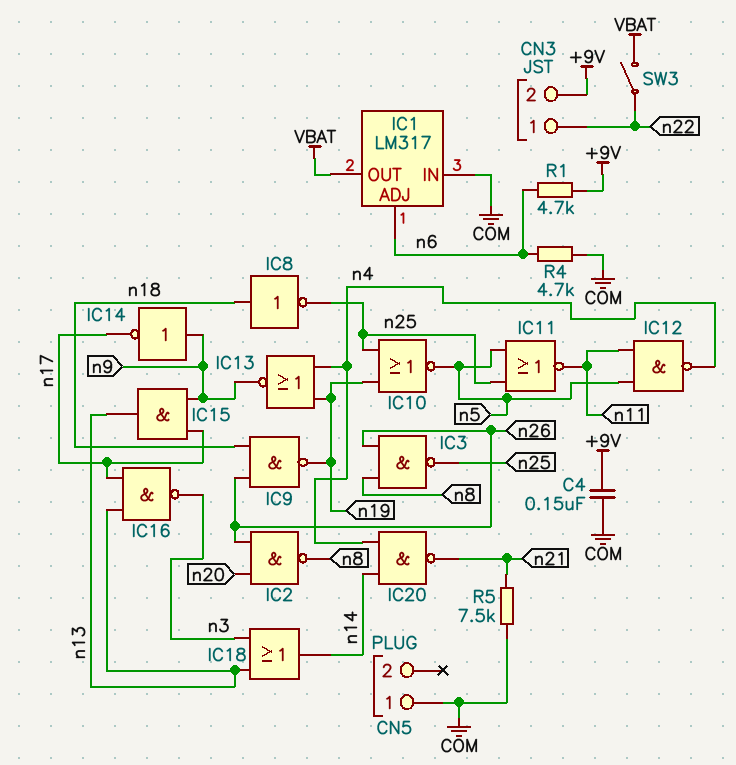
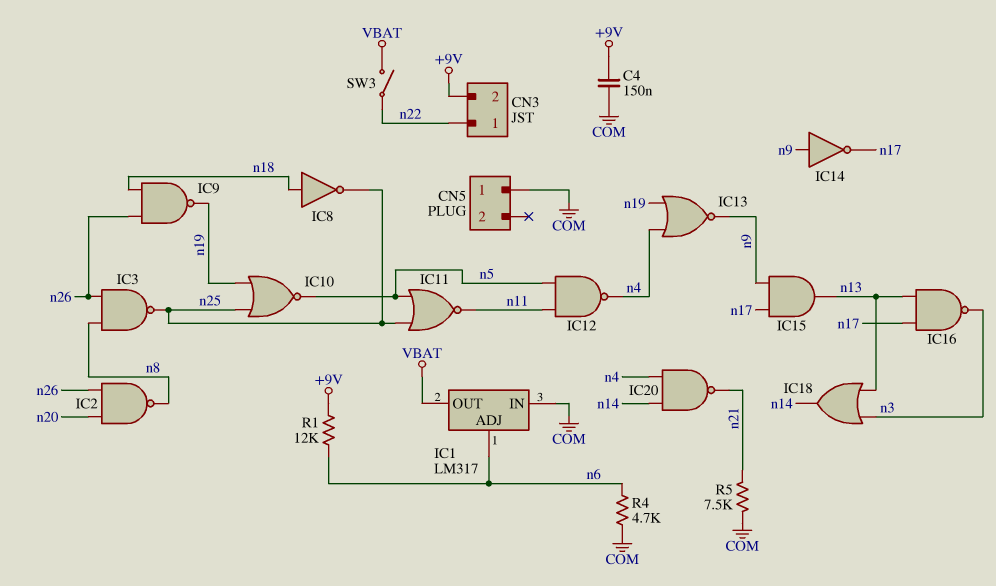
R1: 4.7k (+9V, n6) -> 12k (+9V, n6)

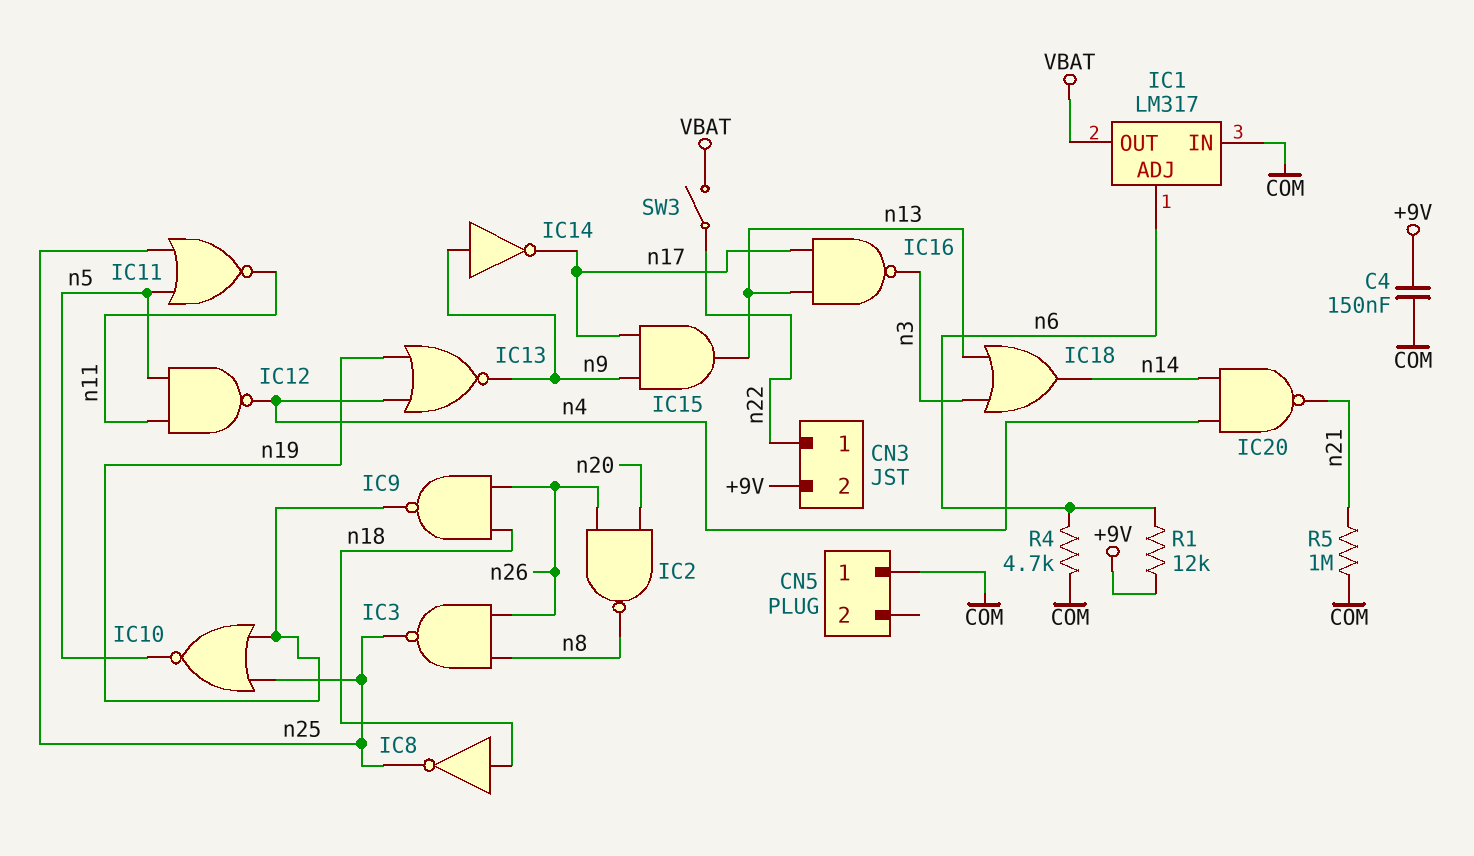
R5: 7.5k (COM, n21) -> 1M (COM, n21)

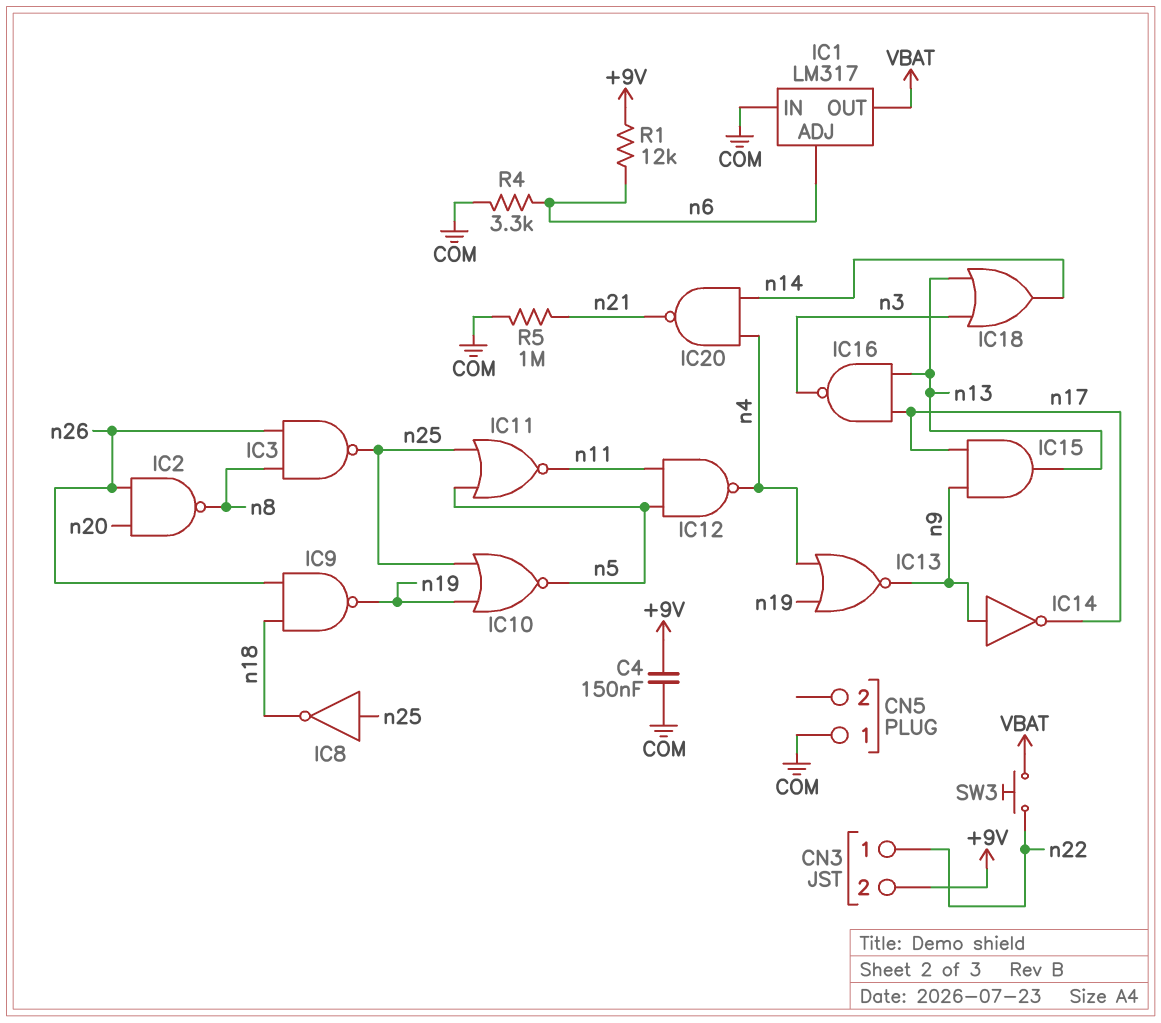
IC8: NOT (in n18, out n25) -> NOT (in n25, out n18)
R4: 4.7k (COM, n6) -> 3.3k (COM, n6)
SW3: switch (VBAT, n22) -> button (VBAT, n22)

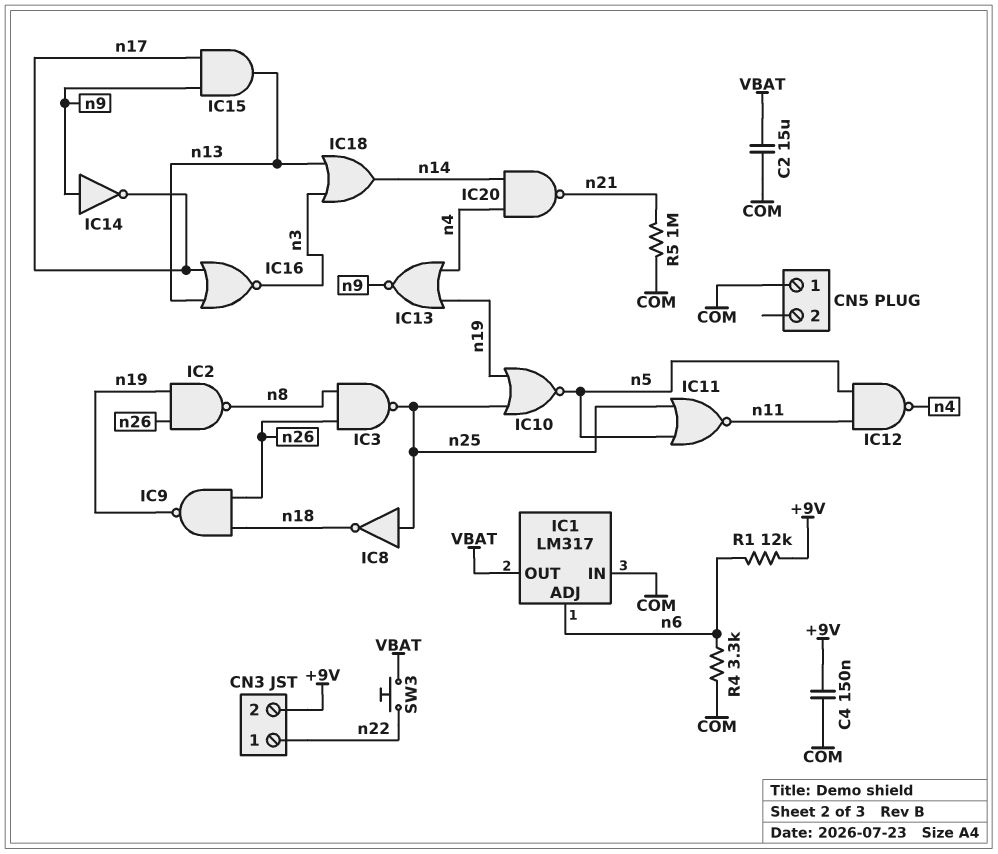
C2: none -> 15uF (COM, VBAT)
IC2: NAND (in n20, in n26, out n8) -> NAND (in n19, in n26, out n8)
IC16: NAND (in n13, in n17, out n3) -> NOR (in n13, in n17, out n3)

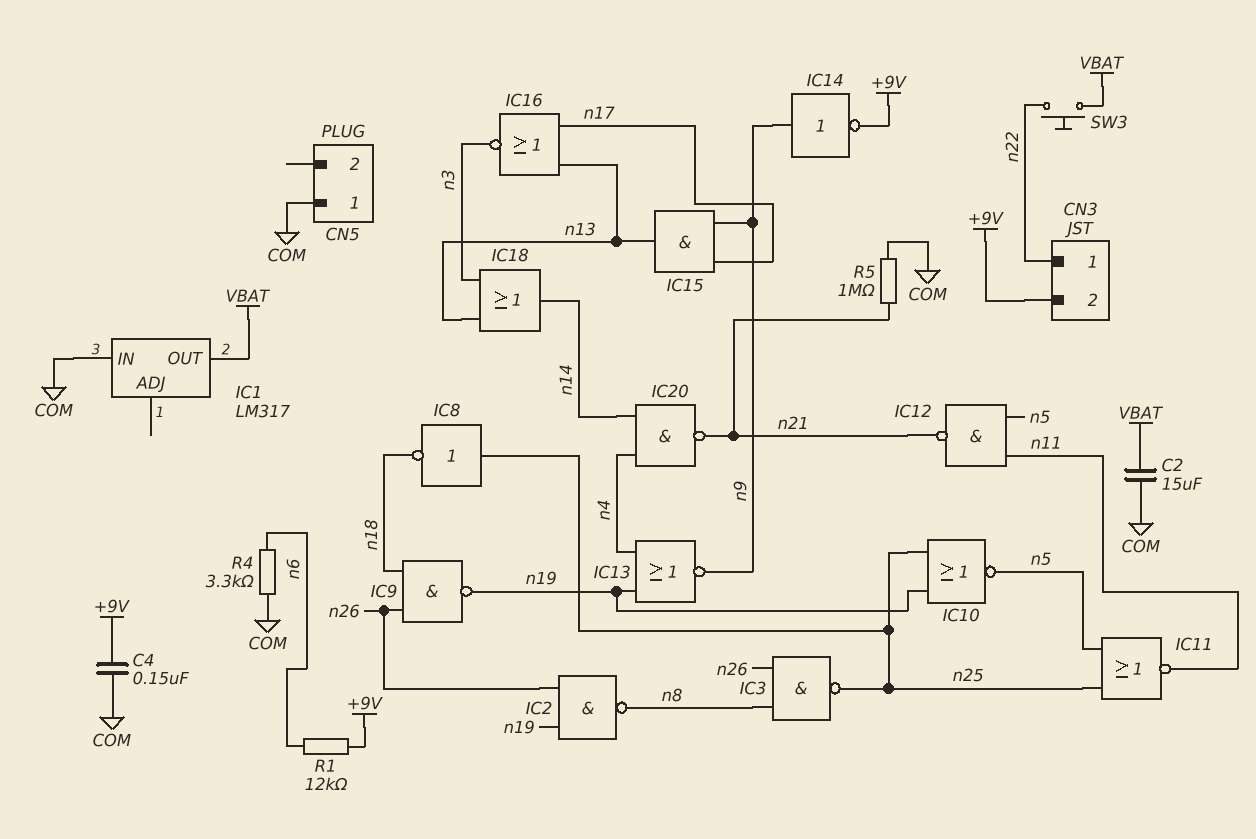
IC1 pin ADJ: n6 -> none
IC12: NAND (in n5, in n11, out n4) -> NAND (in n5, in n11, out n21)
IC14: NOT (in n9, out n17) -> NOT (in n9, out +9V)

